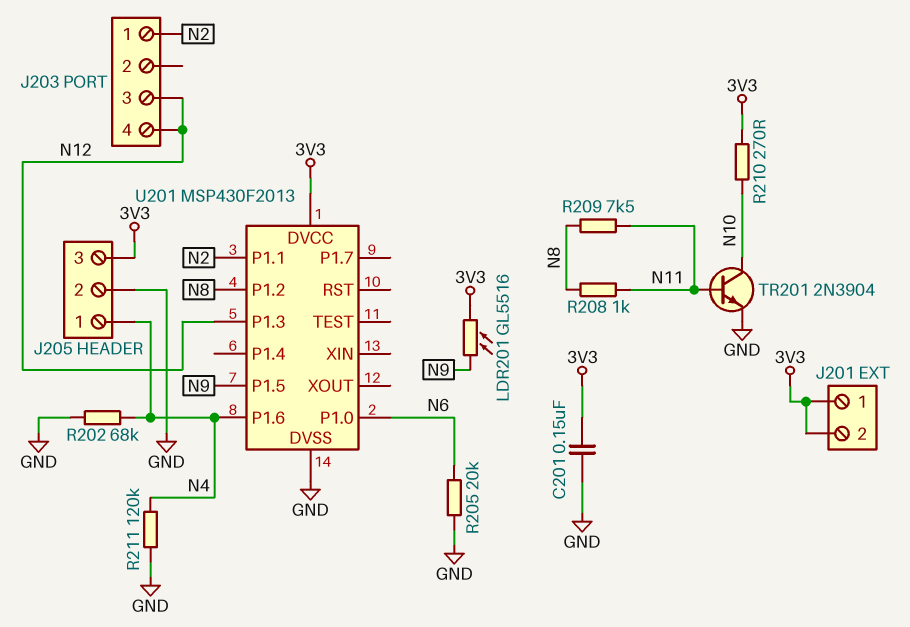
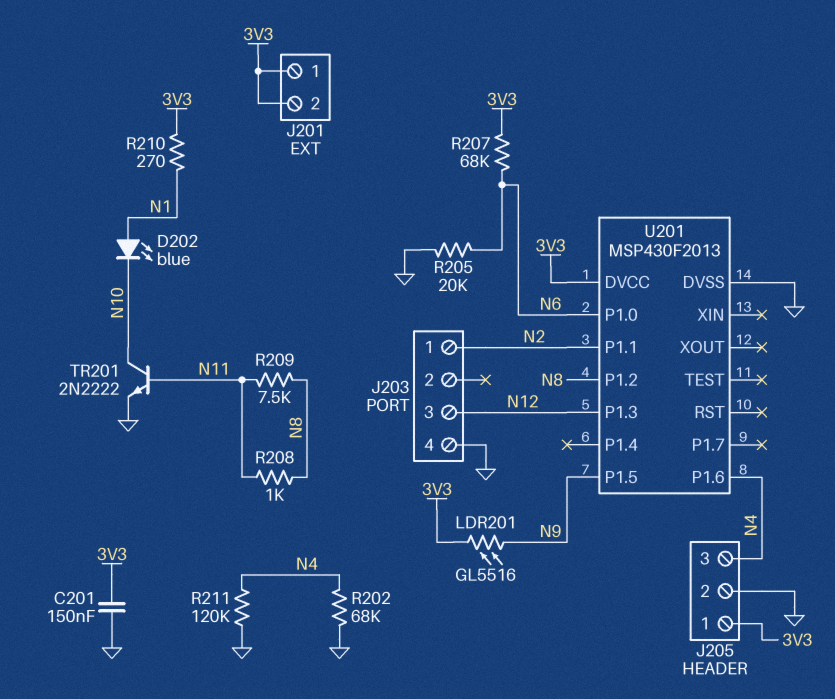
D202: none -> LED blue (A N1, K N10)
J203 pin 4: N12 -> GND
J205 pin 1: N4 -> 3V3
J205 pin 3: 3V3 -> N4
R207: none -> 68k (3V3, N6)
R210: 270 (3V3, N10) -> 270 (3V3, N1)
TR201: NPN 2N3904 (B N11, C N10, E GND) -> NPN 2N2222 (B N11, C N10, E GND)

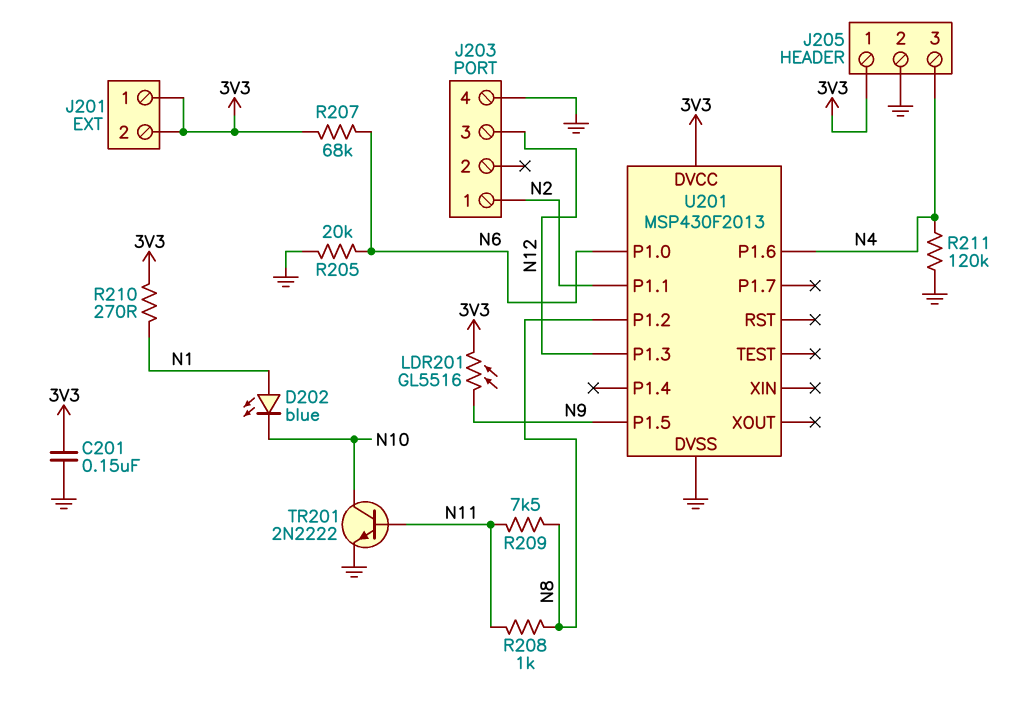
R202: 68k (GND, N4) -> none

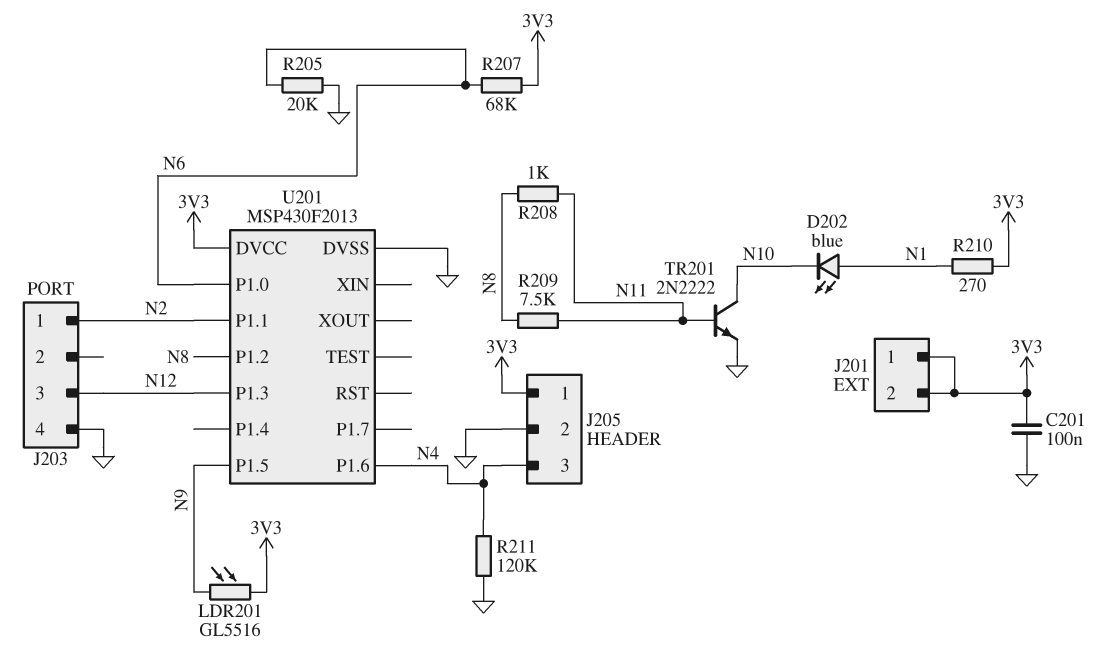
C201: 150nF (3V3, GND) -> 100nF (3V3, GND)

